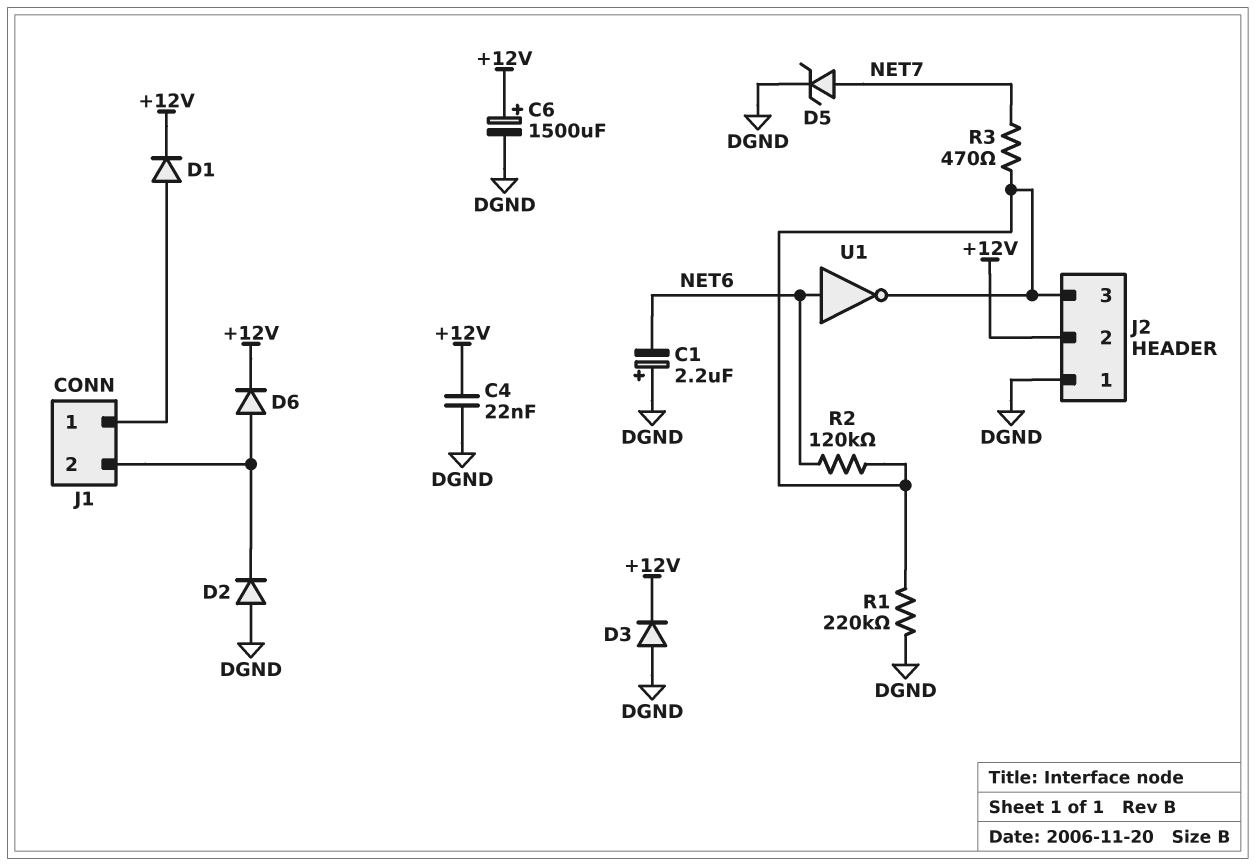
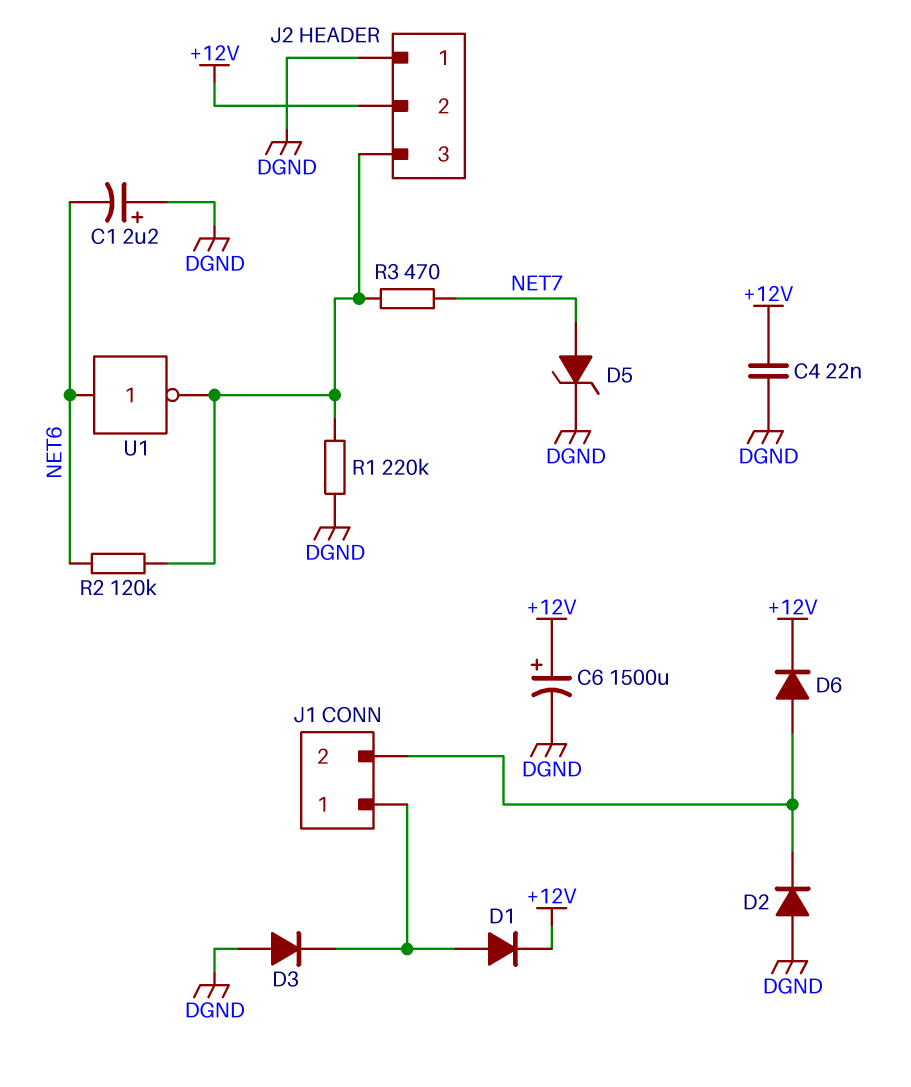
D3: diode (A DGND, K +12V) -> diode (A DGND, K J1/1)

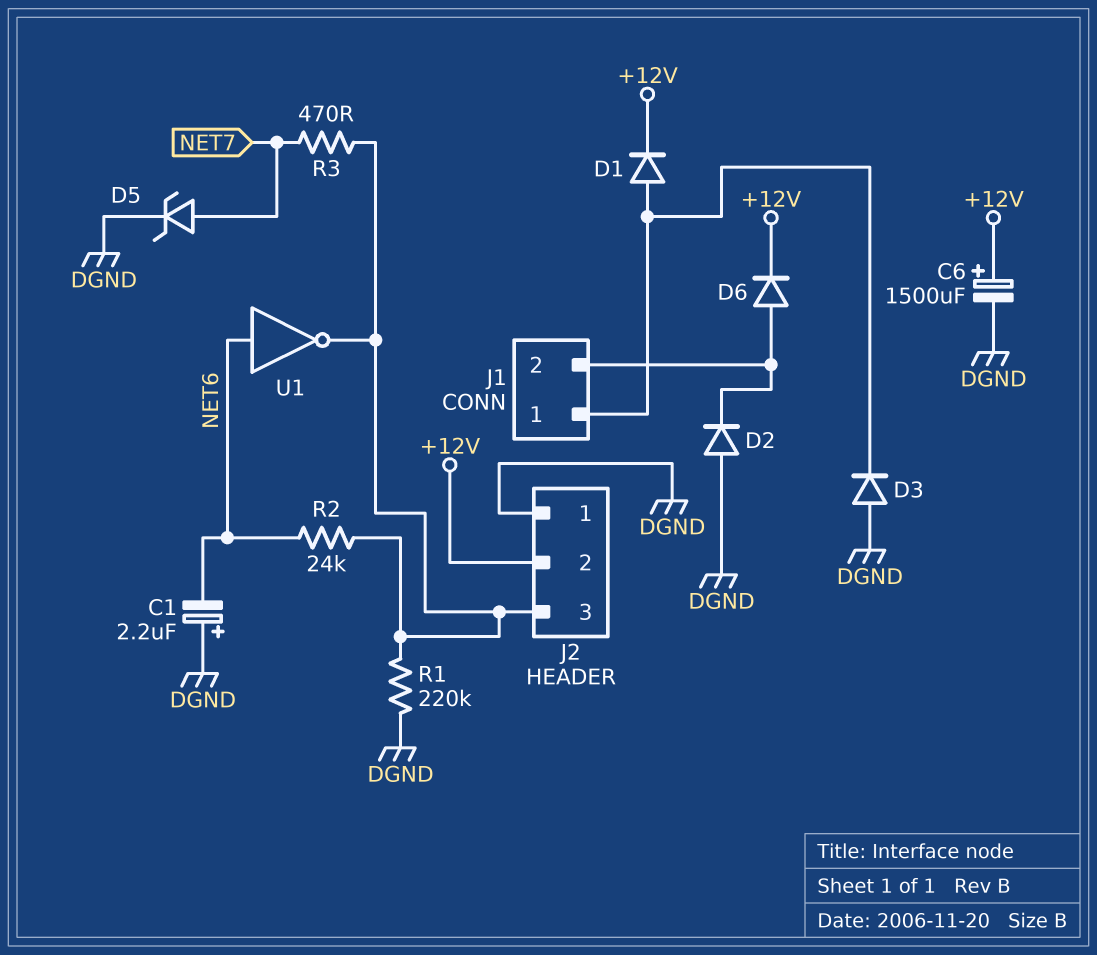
C4: 22nF (+12V, DGND) -> none
R2: 120k (J2/3, NET6) -> 24k (J2/3, NET6)

